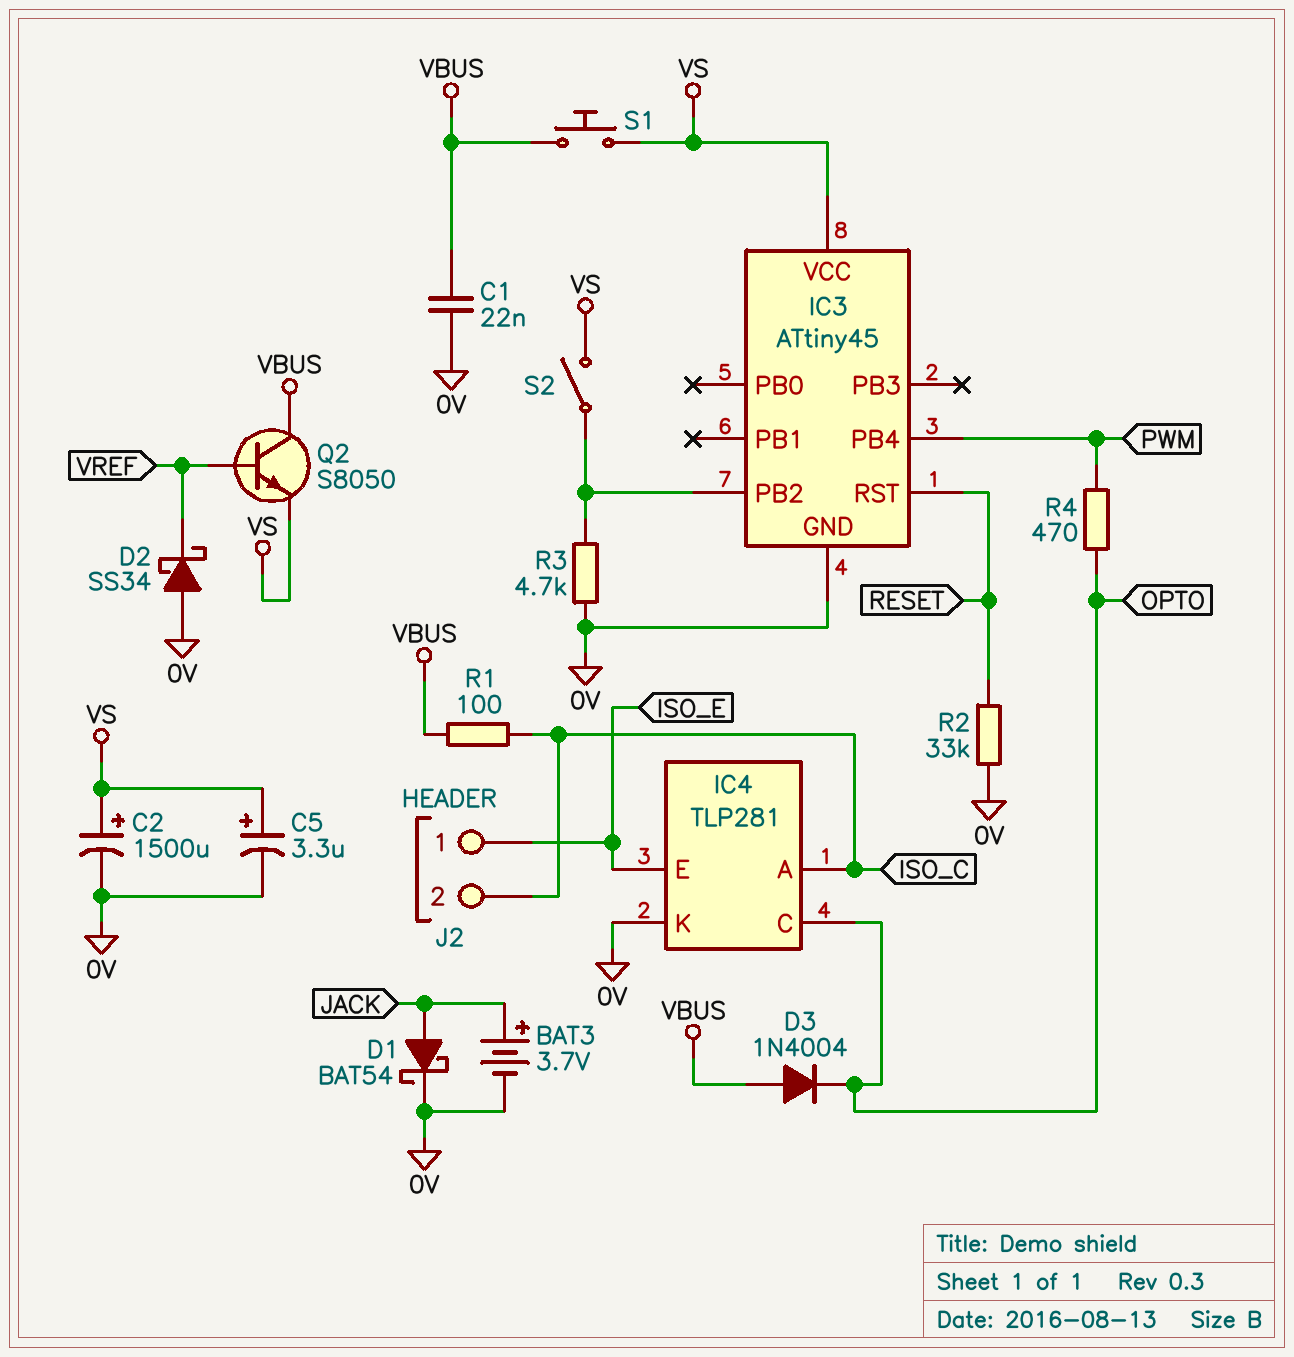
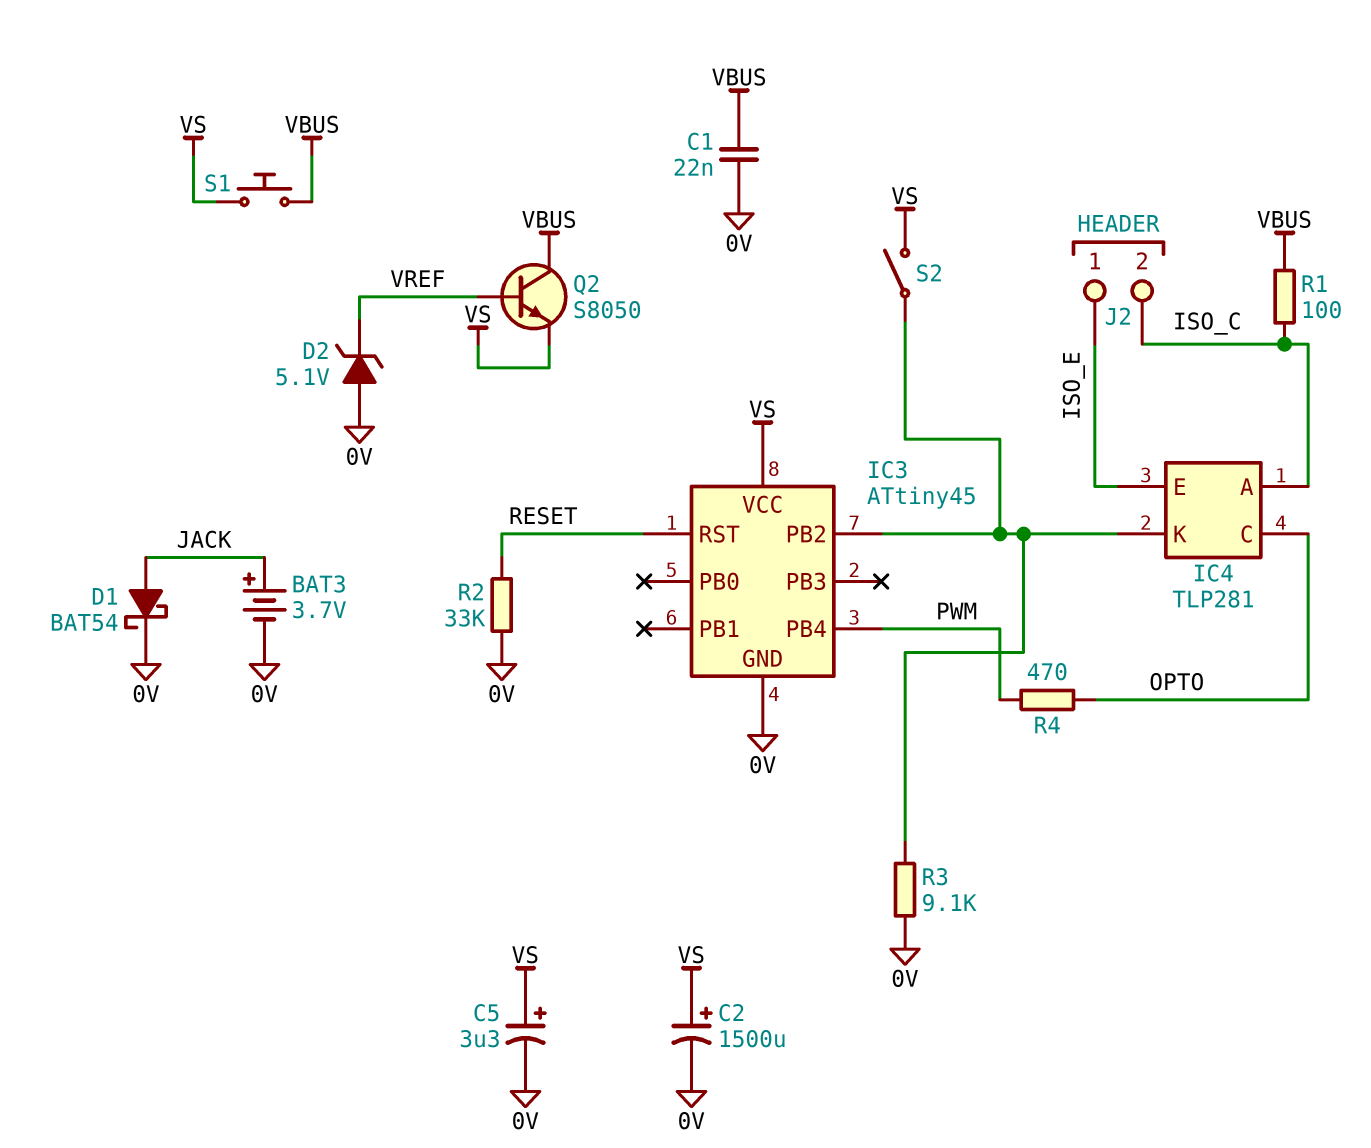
D2: schottky SS34 (A 0V, K VREF) -> zener 5.1V (A 0V, K VREF)
D3: diode 1N4004 (A VBUS, K OPTO) -> none
IC4 pin K: 0V -> IC3/PB2
R3: 4.7k (0V, IC3/PB2) -> 9.1k (0V, IC3/PB2)

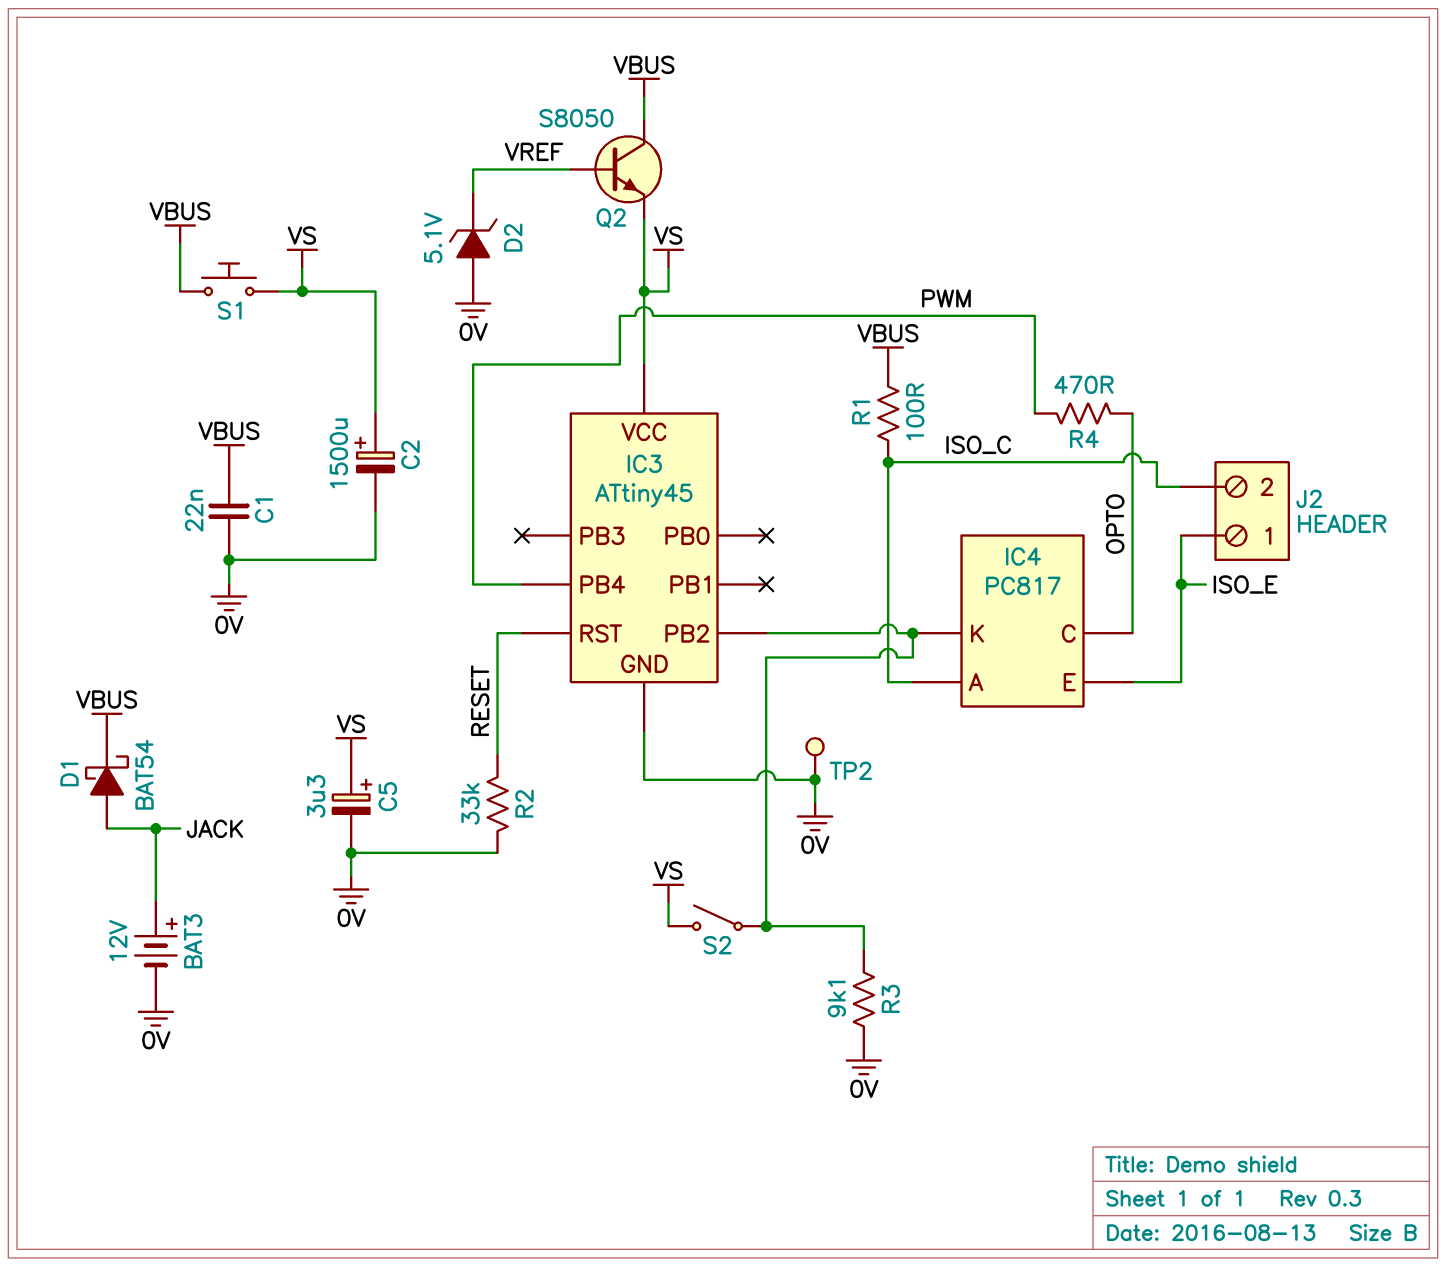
BAT3: 3.7V (plus JACK, minus 0V) -> 12V (plus JACK, minus 0V)
D1: schottky BAT54 (A JACK, K 0V) -> schottky BAT54 (A JACK, K VBUS)
IC4: TLP281 -> PC817
TP2: none -> test point (0V)

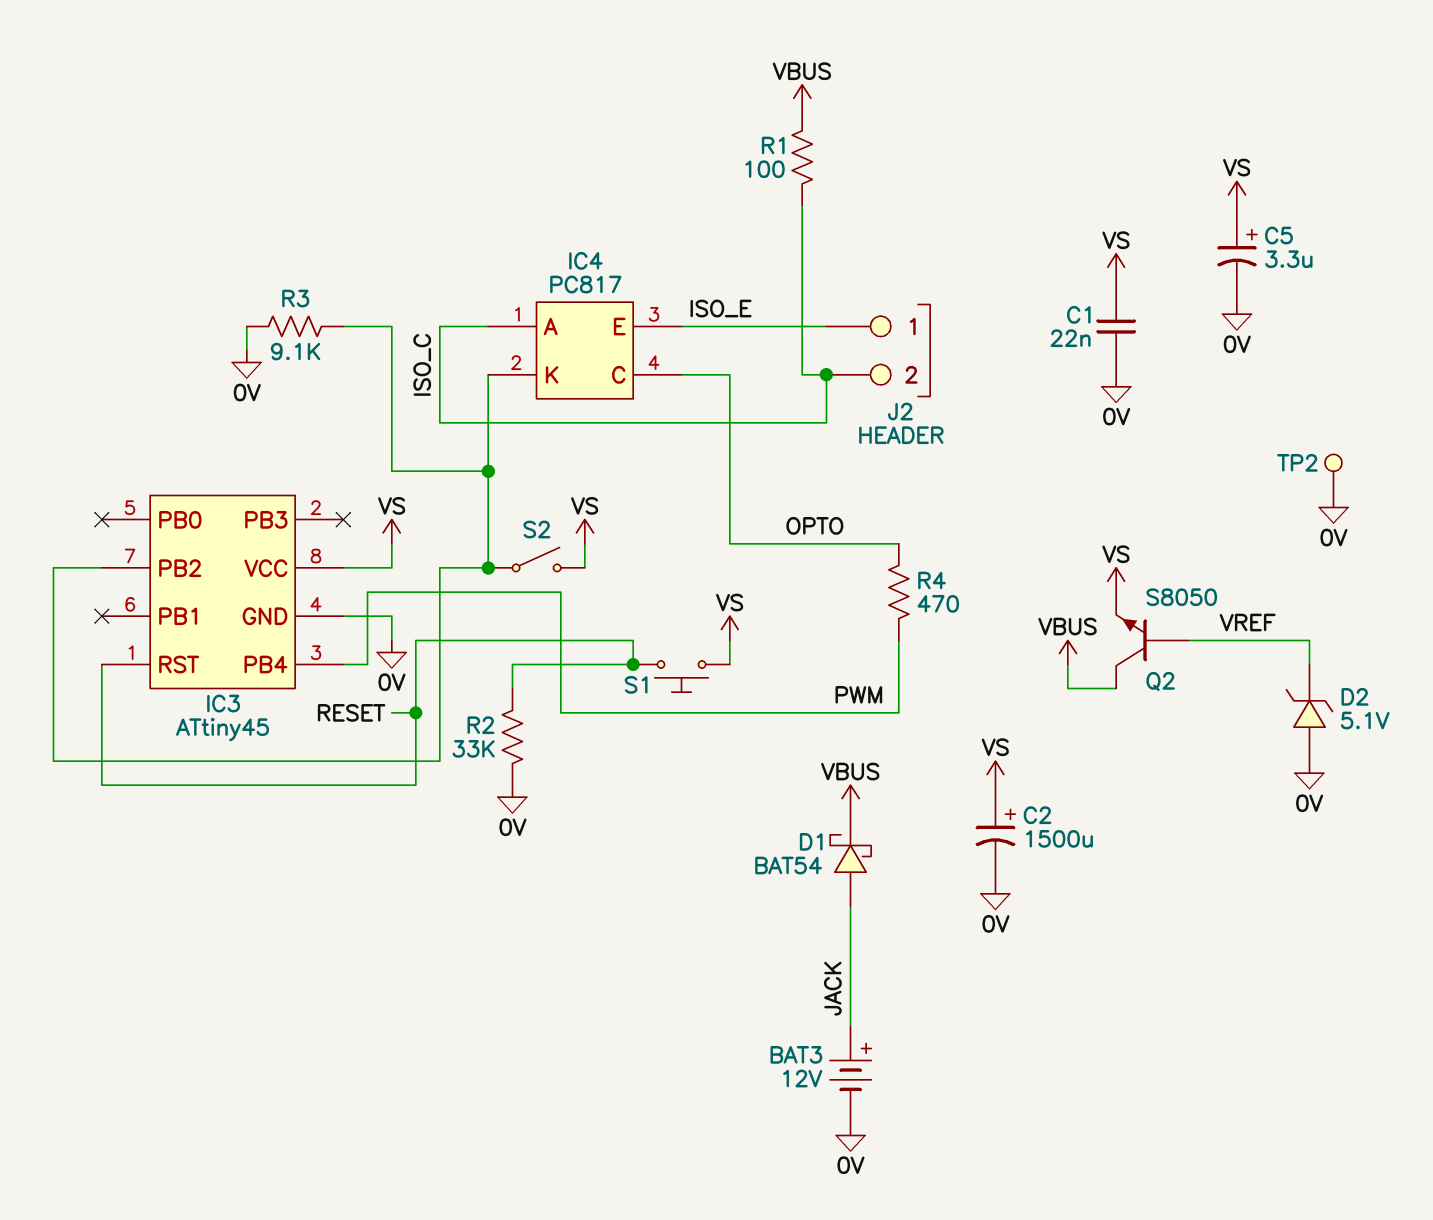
C1: 22nF (0V, VBUS) -> 22nF (0V, VS)
S1: button (VBUS, VS) -> button (RESET, VS)

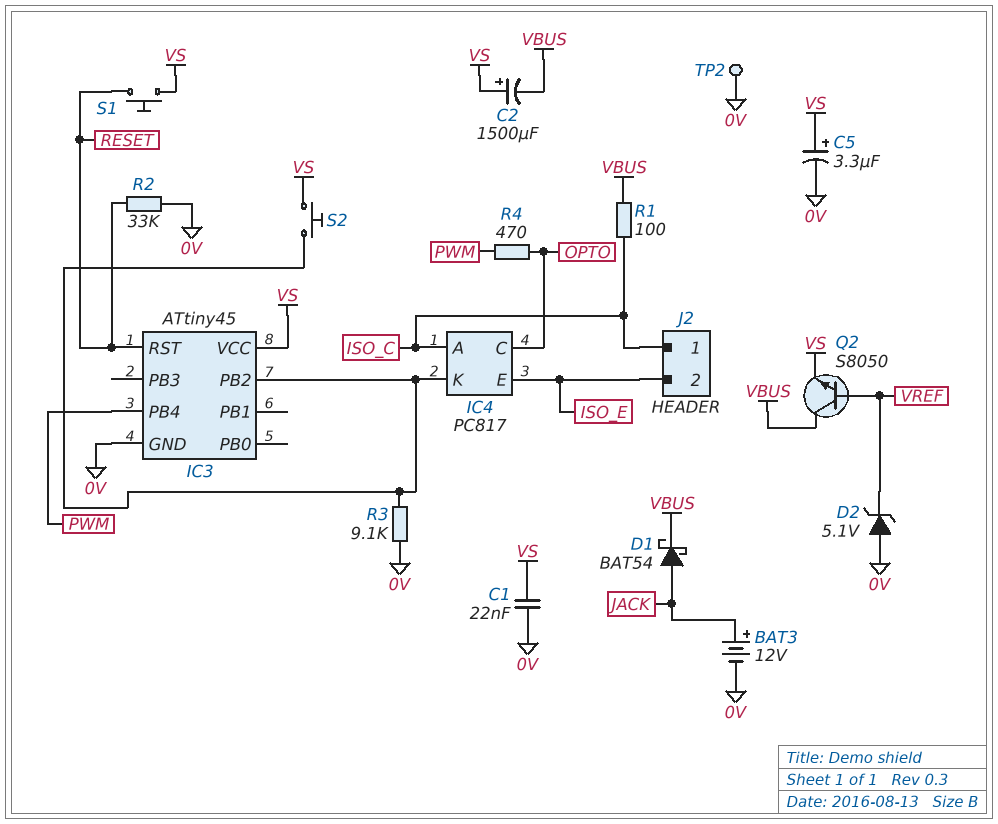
C2: 1500uF (plus VS, minus 0V) -> 1500uF (plus VS, minus VBUS)
J2 pin 1: ISO_E -> ISO_C
J2 pin 2: ISO_C -> ISO_E
S2: switch (IC3/PB2, VS) -> button (IC3/PB2, VS)

